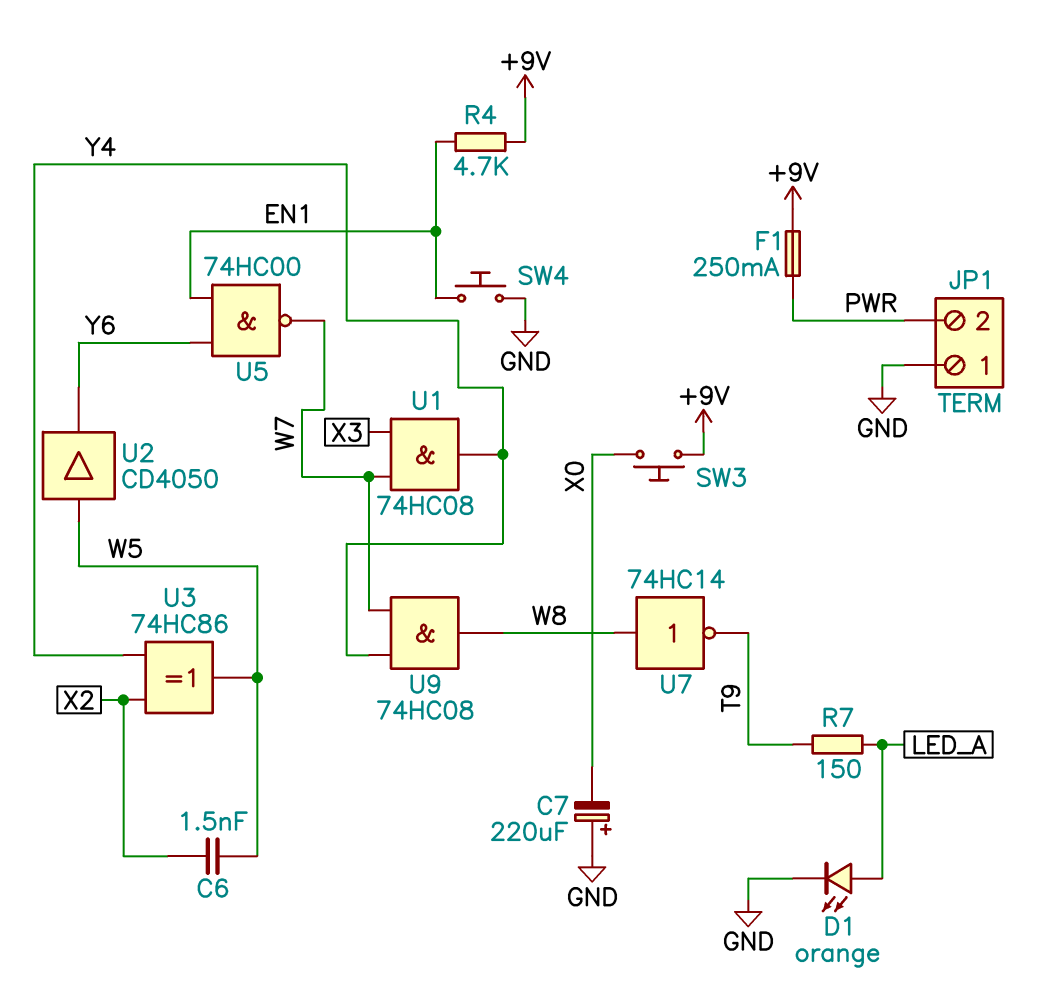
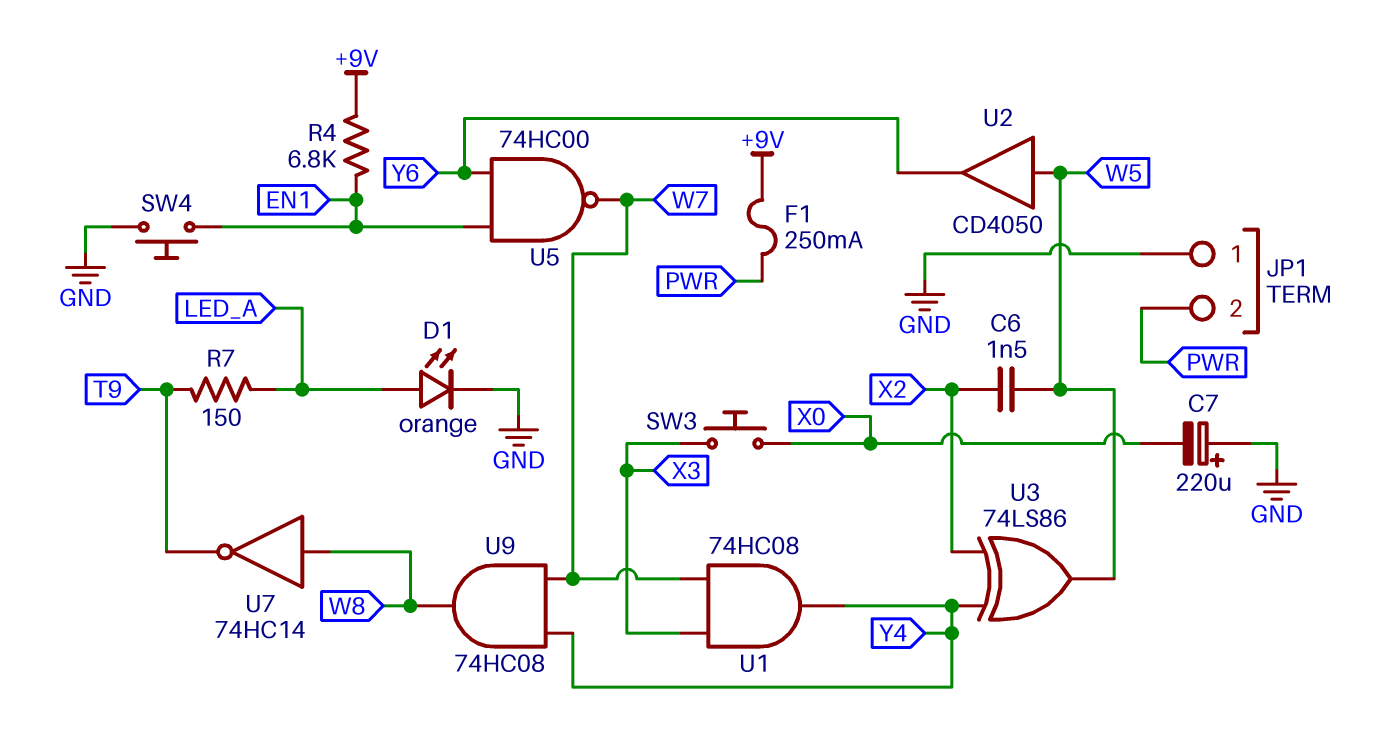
R4: 4.7k (+9V, EN1) -> 6.8k (+9V, EN1)
SW3: button (+9V, X0) -> button (X0, X3)
U3: XOR 74HC86 (in X2, in Y4, out W5) -> XOR 74LS86 (in X2, in Y4, out W5)

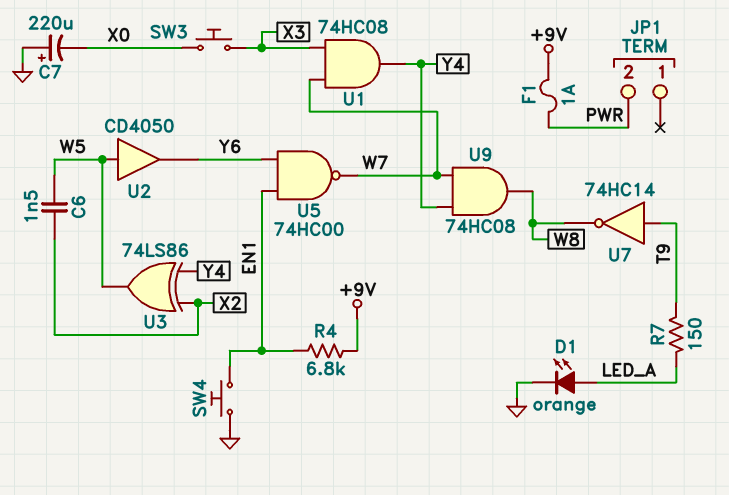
F1: 250mA (+9V, PWR) -> 1A (+9V, PWR)
JP1 pin 1: GND -> none
U7: NOT 74HC14 (in W8, out T9) -> NOT 74HC14 (in T9, out W8)

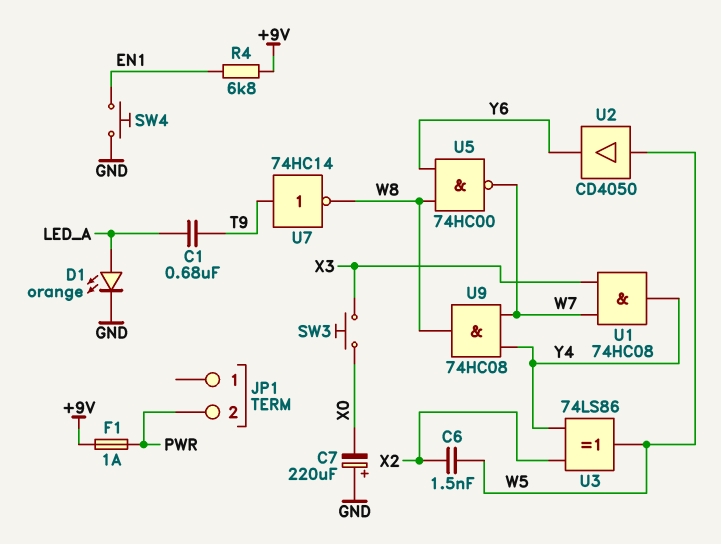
C1: none -> 680nF (LED_A, T9)
R7: 150 (LED_A, T9) -> none
U5: NAND 74HC00 (in EN1, in Y6, out W7) -> NAND 74HC00 (in W8, in Y6, out W7)

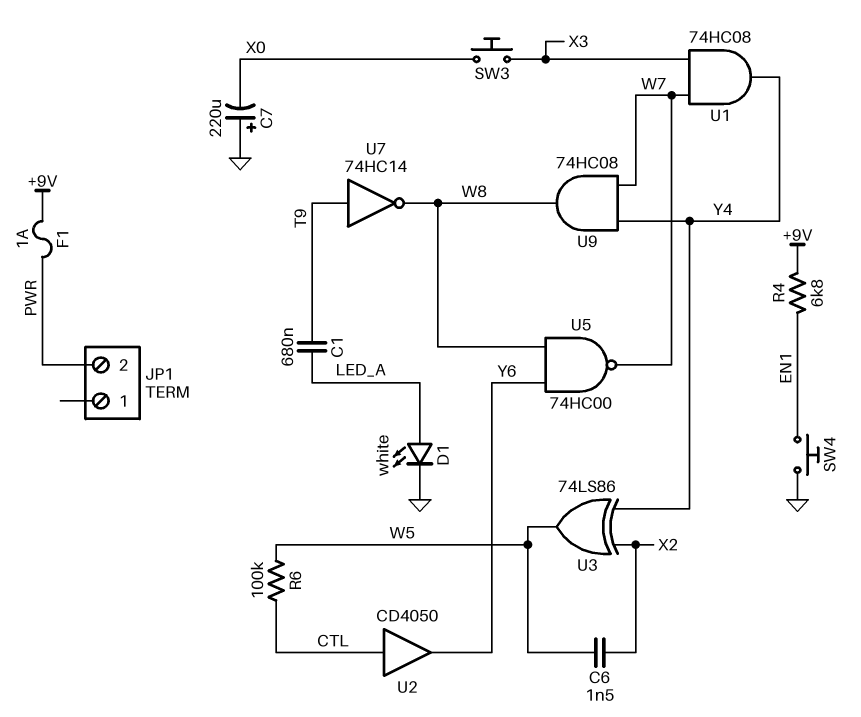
D1: LED orange (A LED_A, K GND) -> LED white (A LED_A, K GND)
R6: none -> 100k (CTL, W5)
U2: buffer CD4050 (in W5, out Y6) -> buffer CD4050 (in CTL, out Y6)

